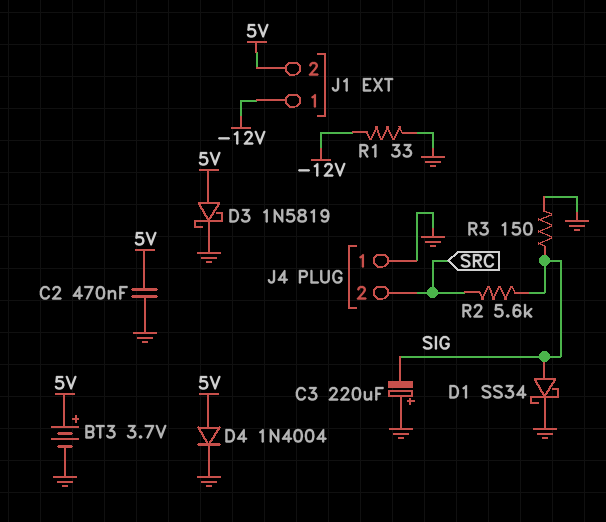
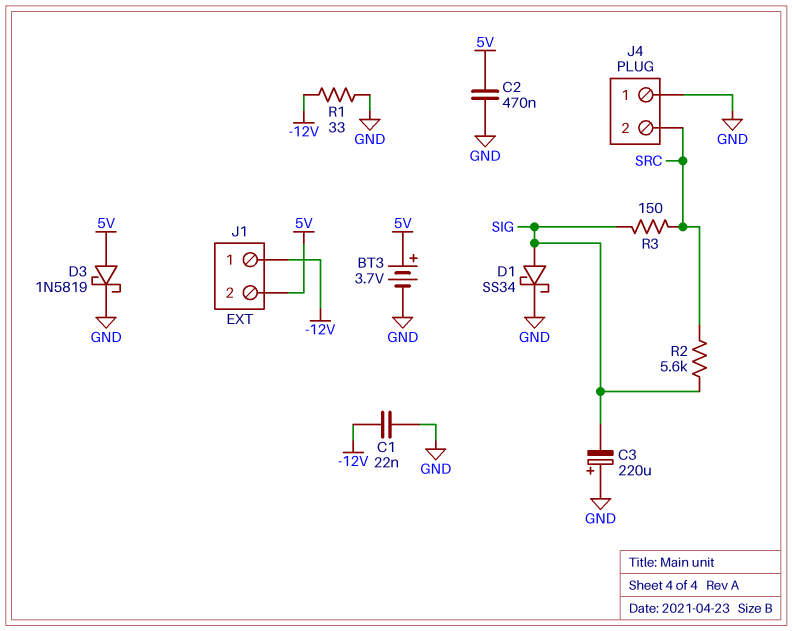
C1: none -> 22nF (-12V, GND)
D4: diode 1N4004 (A 5V, K GND) -> none
R3: 150 (GND, SIG) -> 150 (SIG, SRC)

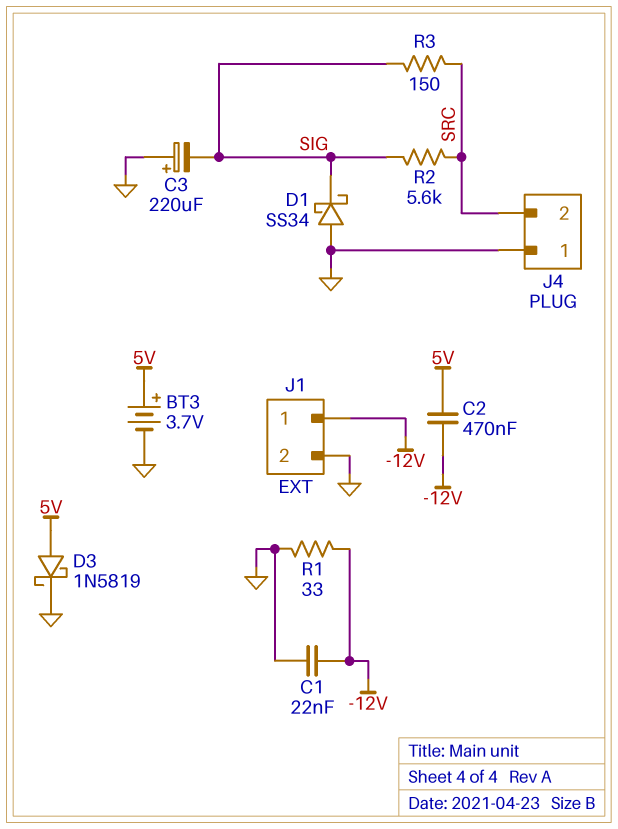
C2: 470nF (5V, GND) -> 470nF (-12V, 5V)
D1: schottky SS34 (A SIG, K GND) -> schottky SS34 (A GND, K SIG)
J1 pin 2: 5V -> GND

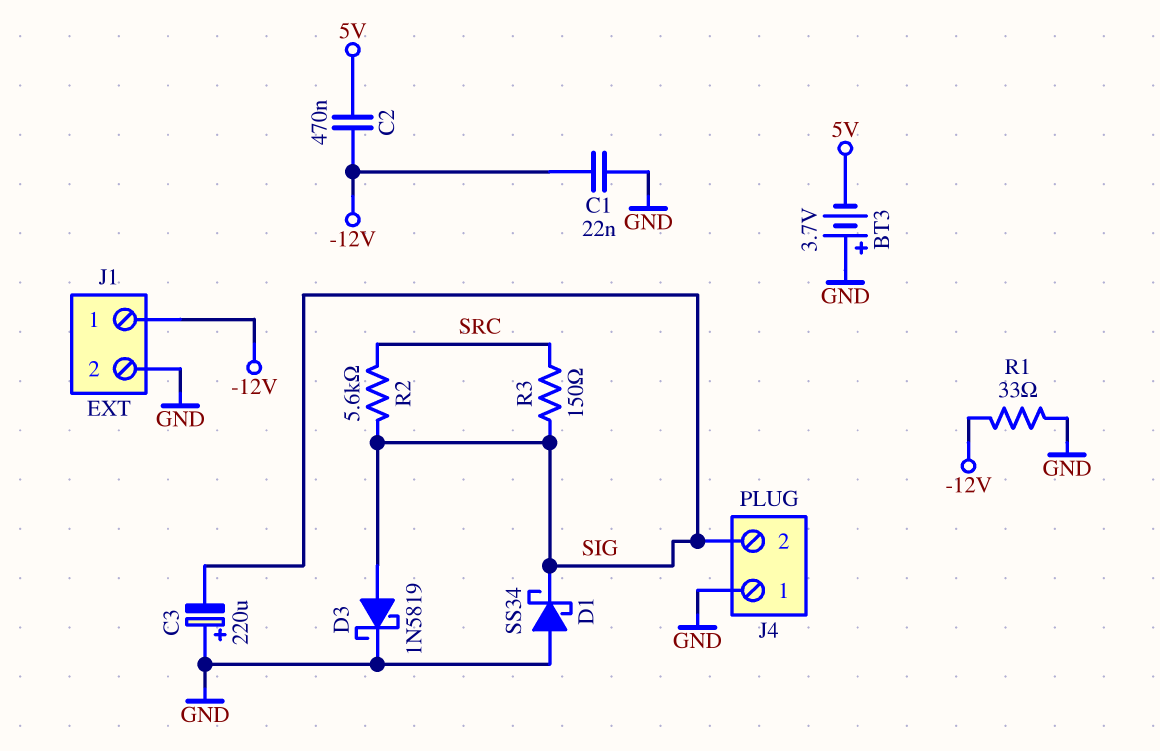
BT3: 3.7V (plus 5V, minus GND) -> 3.7V (plus GND, minus 5V)
D3: schottky 1N5819 (A 5V, K GND) -> schottky 1N5819 (A SIG, K GND)
J4 pin 2: SRC -> SIG

